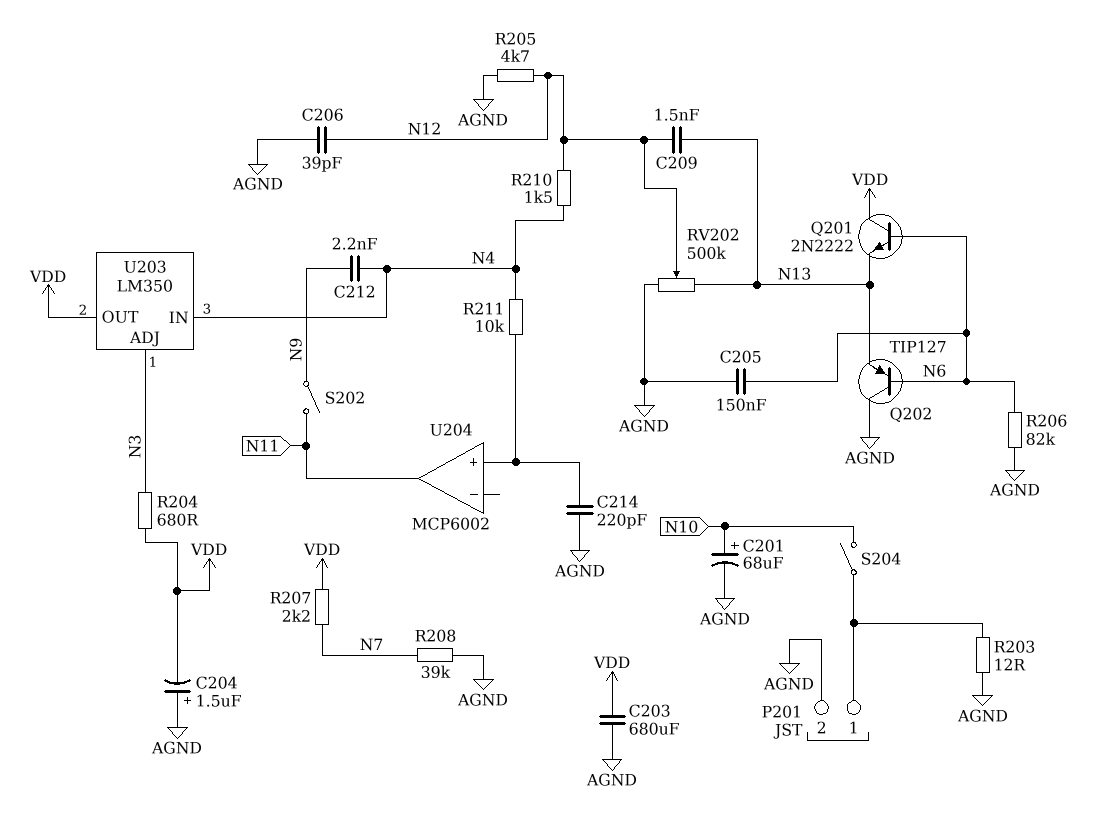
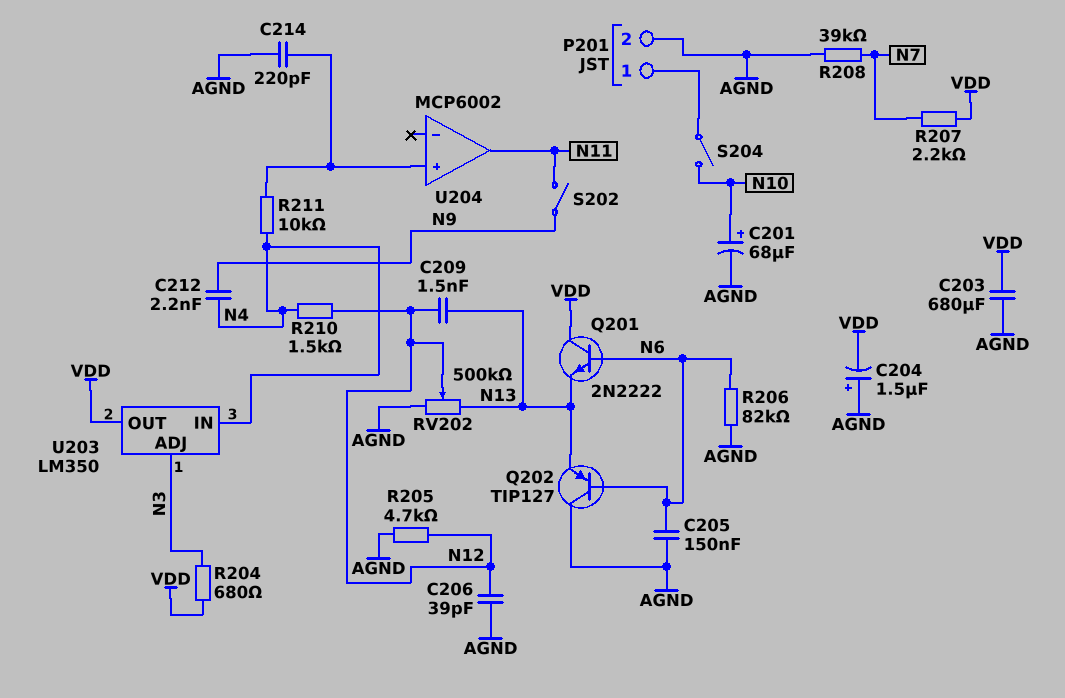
R203: 12 (AGND, P201/1) -> none

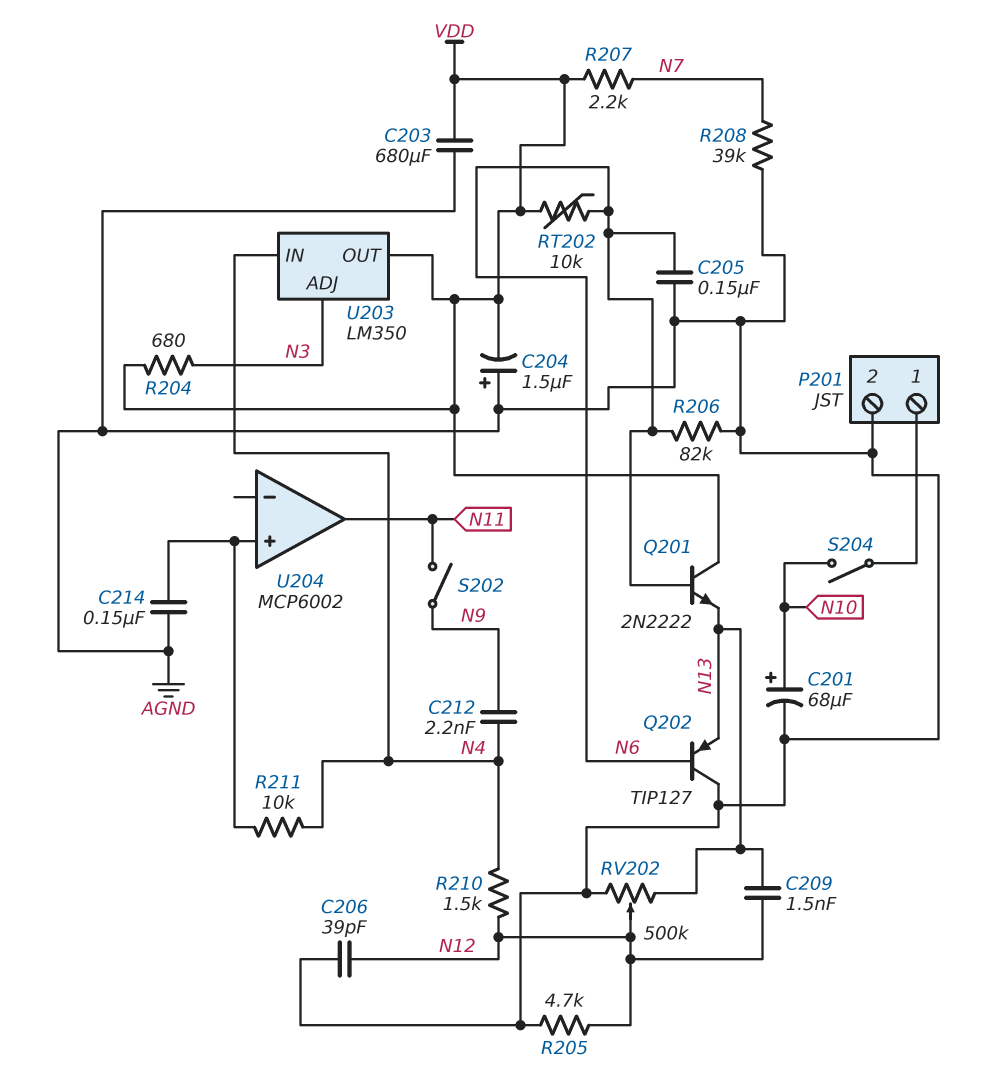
C214: 220pF (AGND, U204/in+) -> 150nF (AGND, U204/in+)
RT202: none -> 10k (N6, VDD)

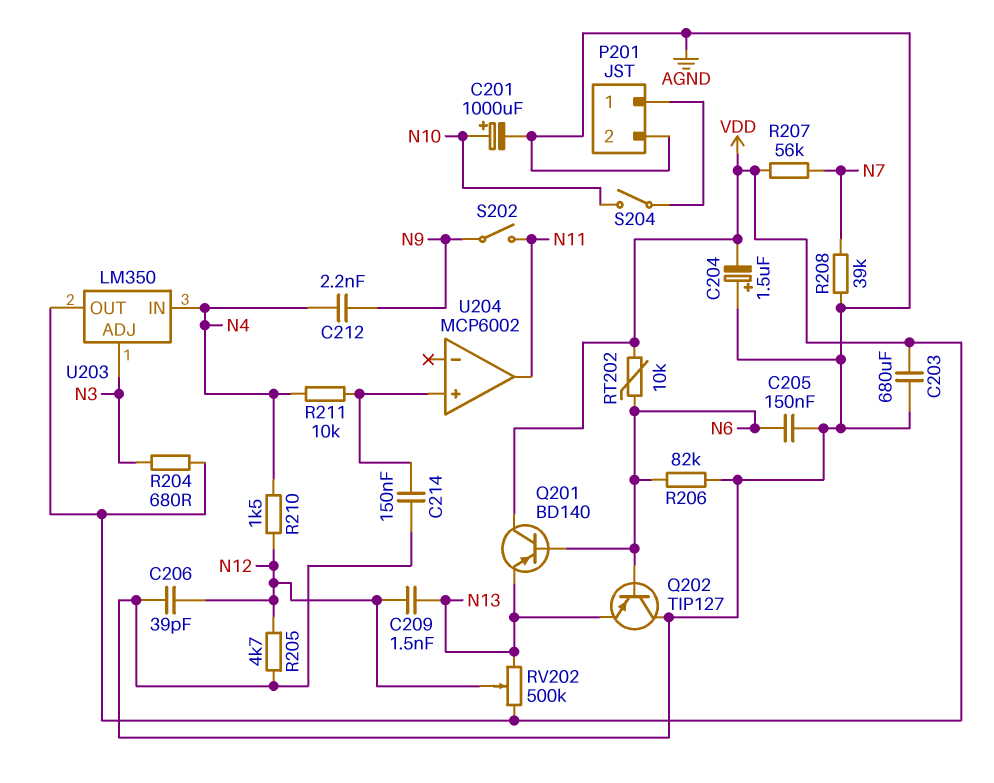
C201: 68uF (plus N10, minus AGND) -> 1000uF (plus N10, minus AGND)
Q201: NPN 2N2222 (B N6, C VDD, E N13) -> PNP BD140 (B N6, C VDD, E N13)
R207: 2.2k (N7, VDD) -> 56k (N7, VDD)
RV202: 500k (AGND, N13, wiper N12) -> 500k (N13, VDD, wiper N12)

